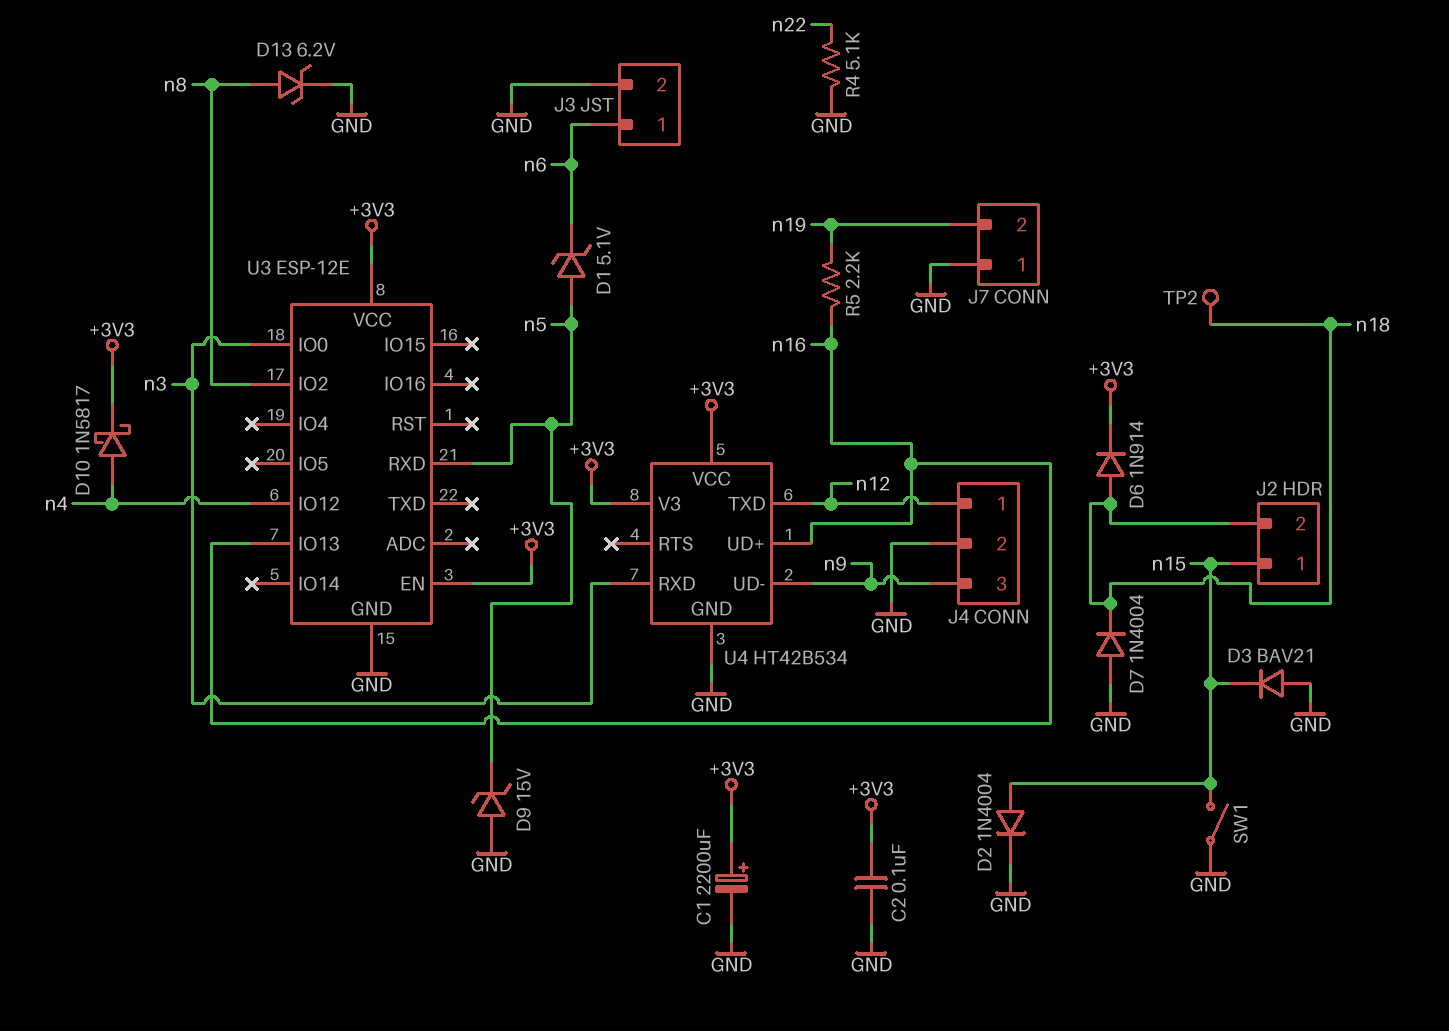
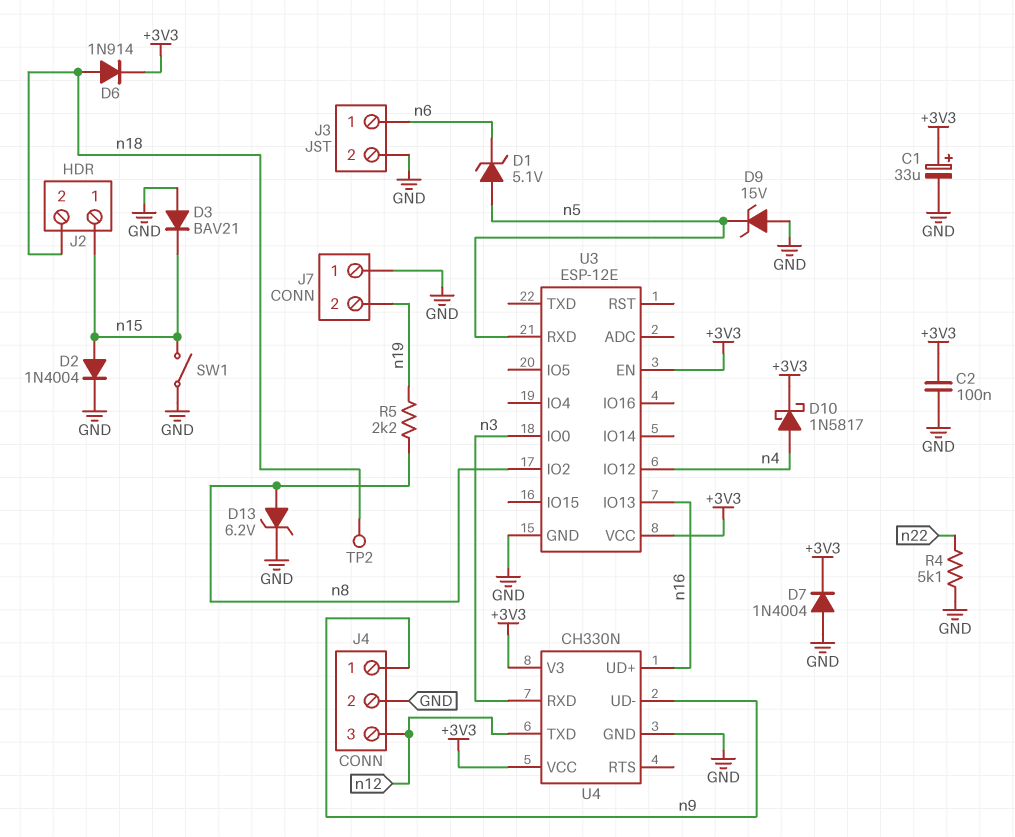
C1: 2200uF (plus +3V3, minus GND) -> 33uF (plus +3V3, minus GND)
D7: diode 1N4004 (A GND, K n18) -> diode 1N4004 (A GND, K +3V3)
J4 pin 1: n12 -> n9
J4 pin 3: n9 -> n12
R5: 2.2k (n16, n19) -> 2.2k (n8, n19)
U4: HT42B534 -> CH330N

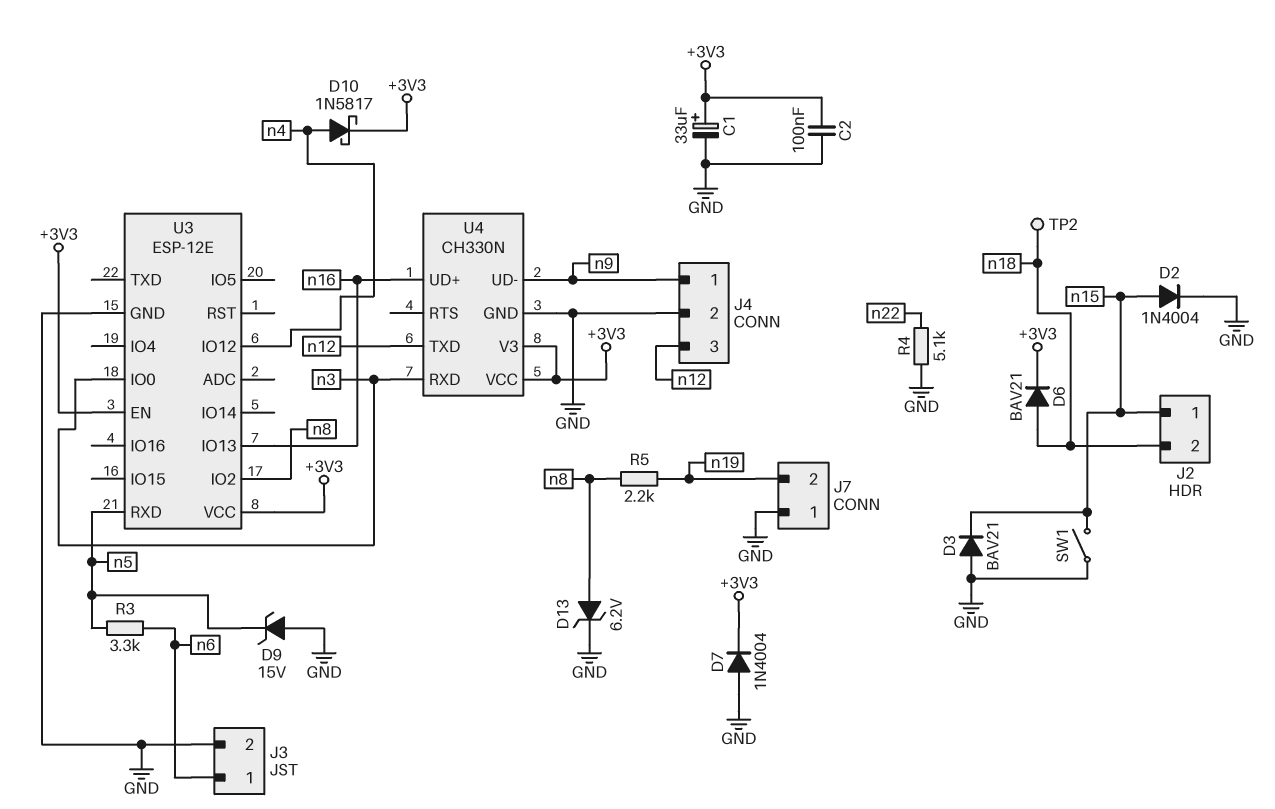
D1: zener 5.1V (A n5, K n6) -> none
D6: diode 1N914 (A n18, K +3V3) -> diode BAV21 (A n18, K +3V3)
R3: none -> 3.3k (n5, n6)

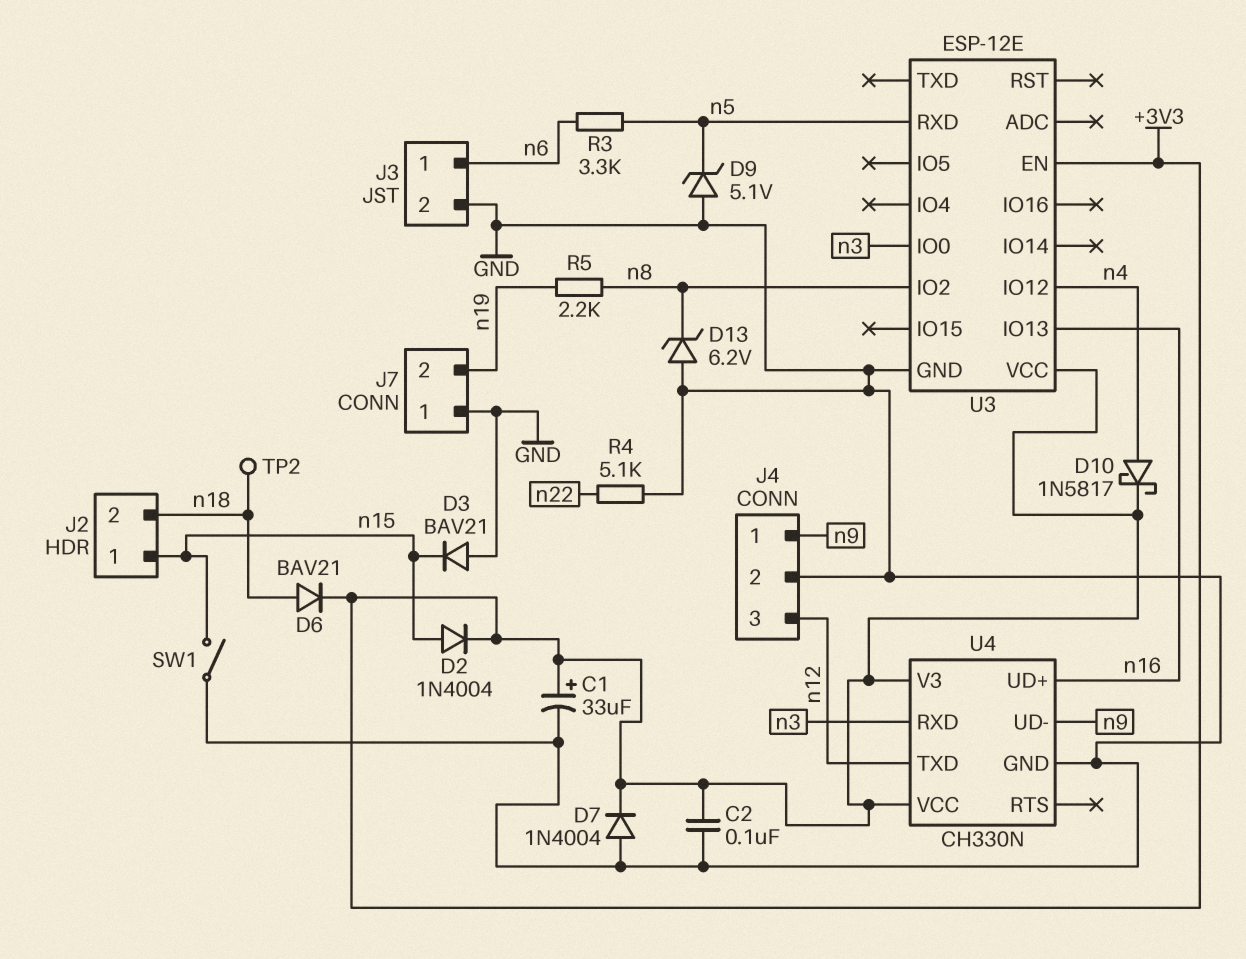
D2: diode 1N4004 (A n15, K GND) -> diode 1N4004 (A n15, K +3V3)
D9: zener 15V (A GND, K n5) -> zener 5.1V (A GND, K n5)
D13: zener 6.2V (A n8, K GND) -> zener 6.2V (A GND, K n8)

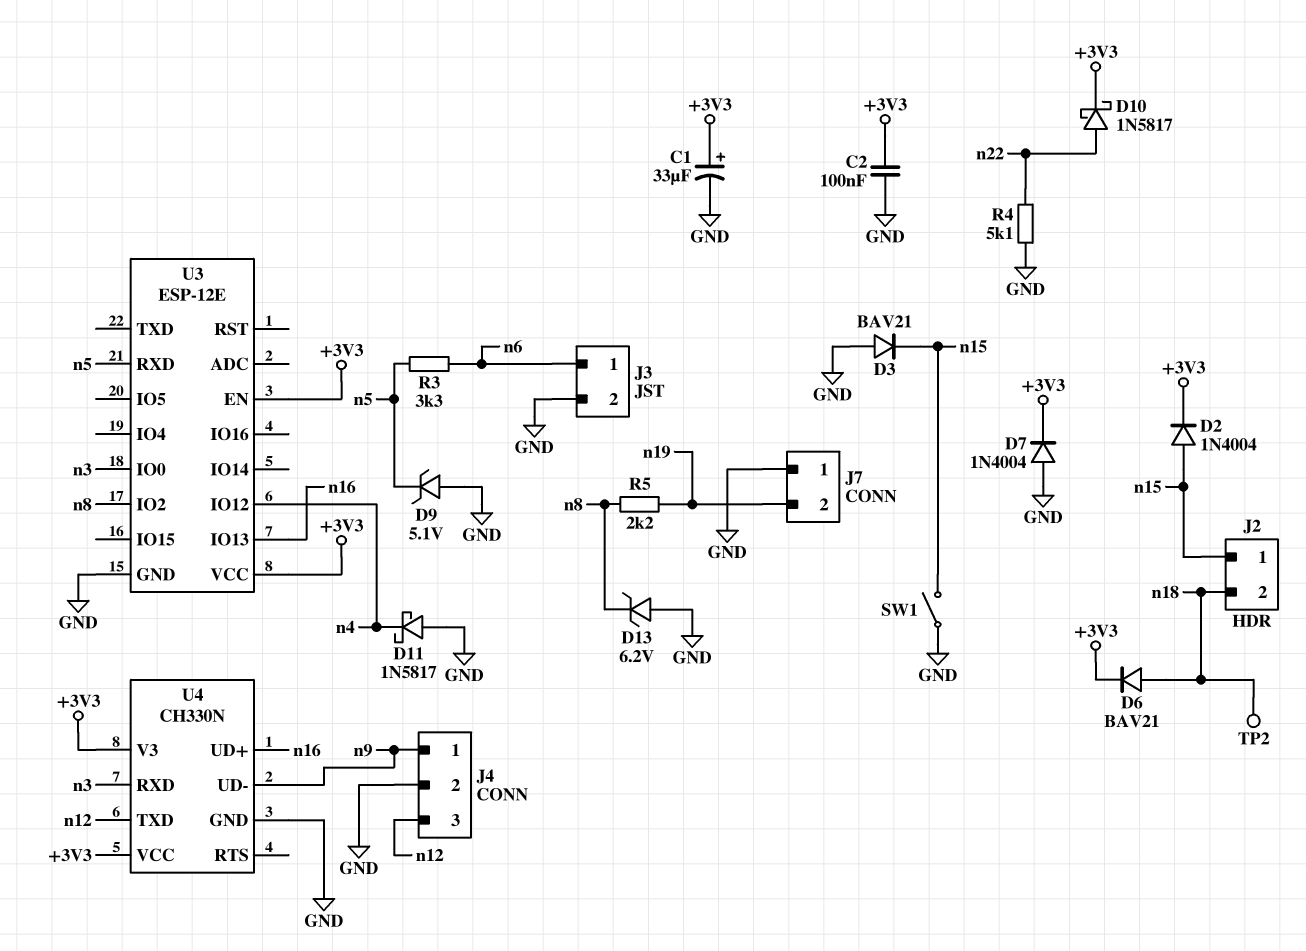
D10: schottky 1N5817 (A n4, K +3V3) -> schottky 1N5817 (A n22, K +3V3)
D11: none -> schottky 1N5817 (A GND, K n4)

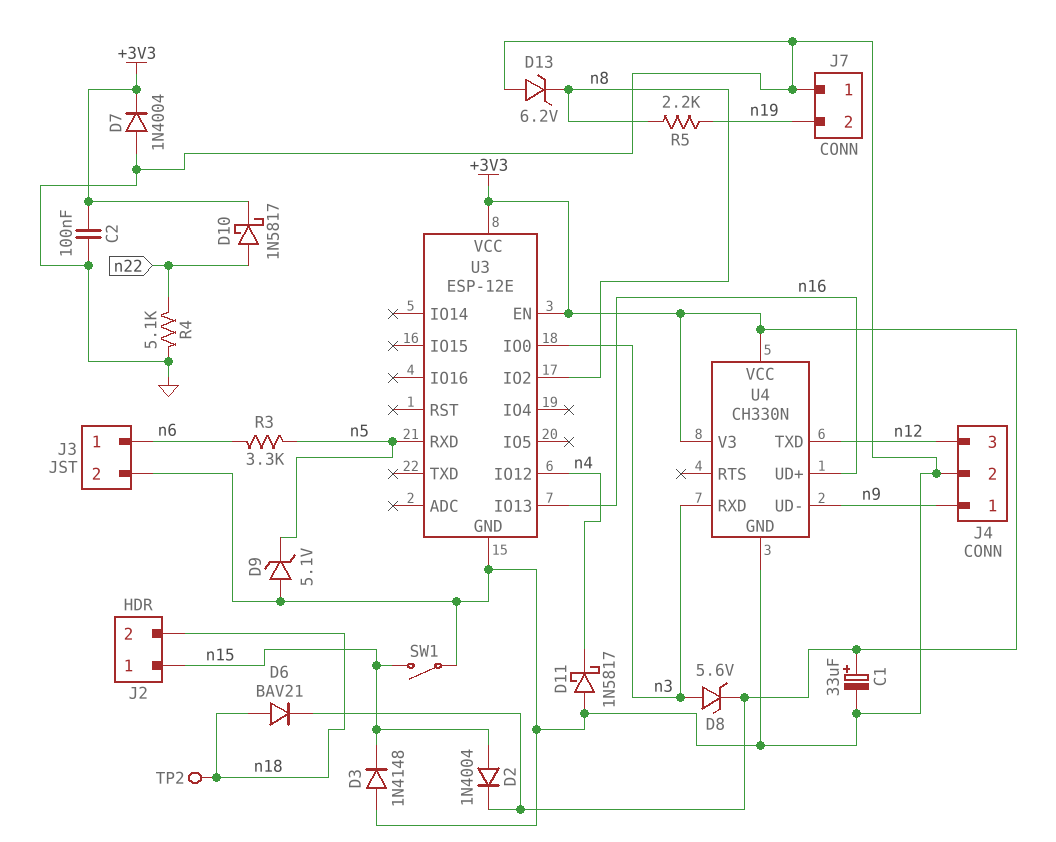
D3: diode BAV21 (A GND, K n15) -> diode 1N4148 (A GND, K n15)
D8: none -> zener 5.6V (A n3, K +3V3)

